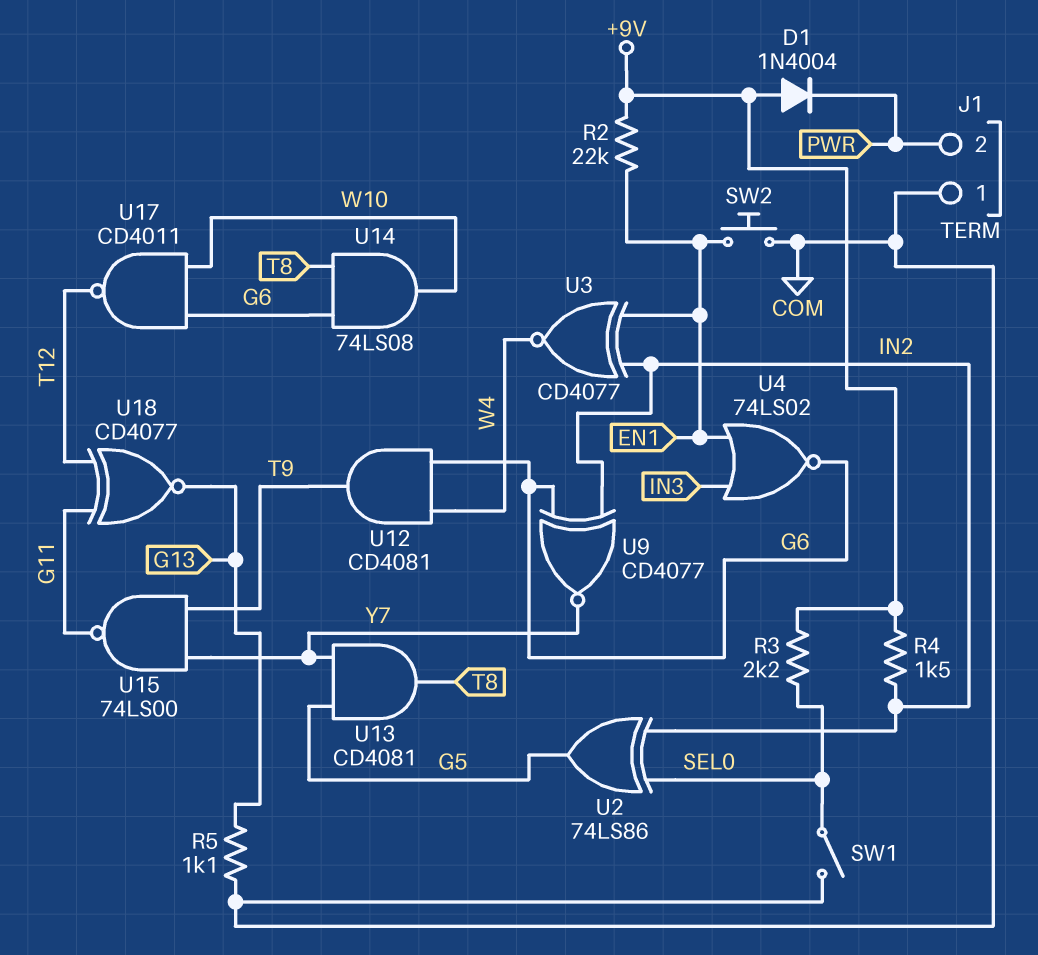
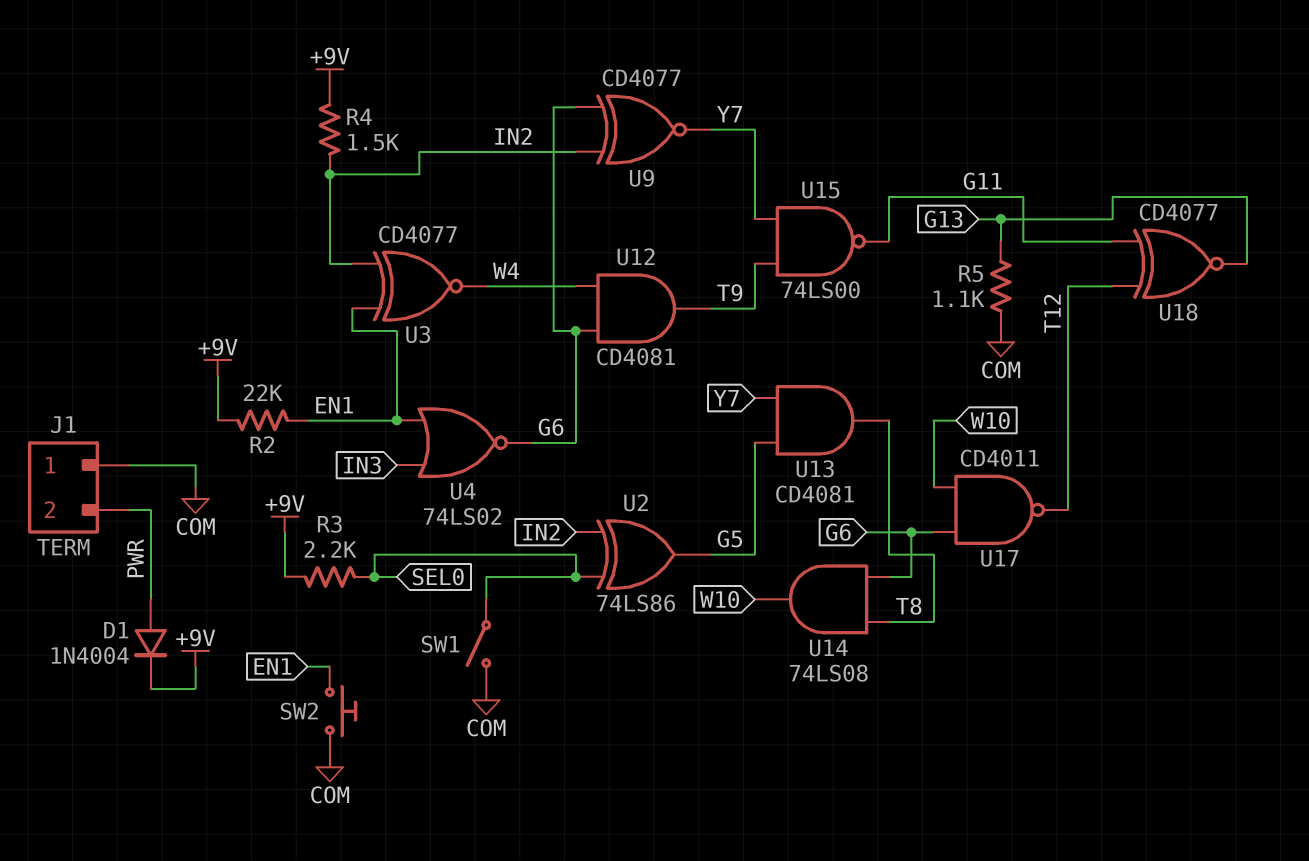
D1: diode 1N4004 (A +9V, K PWR) -> diode 1N4004 (A PWR, K +9V)

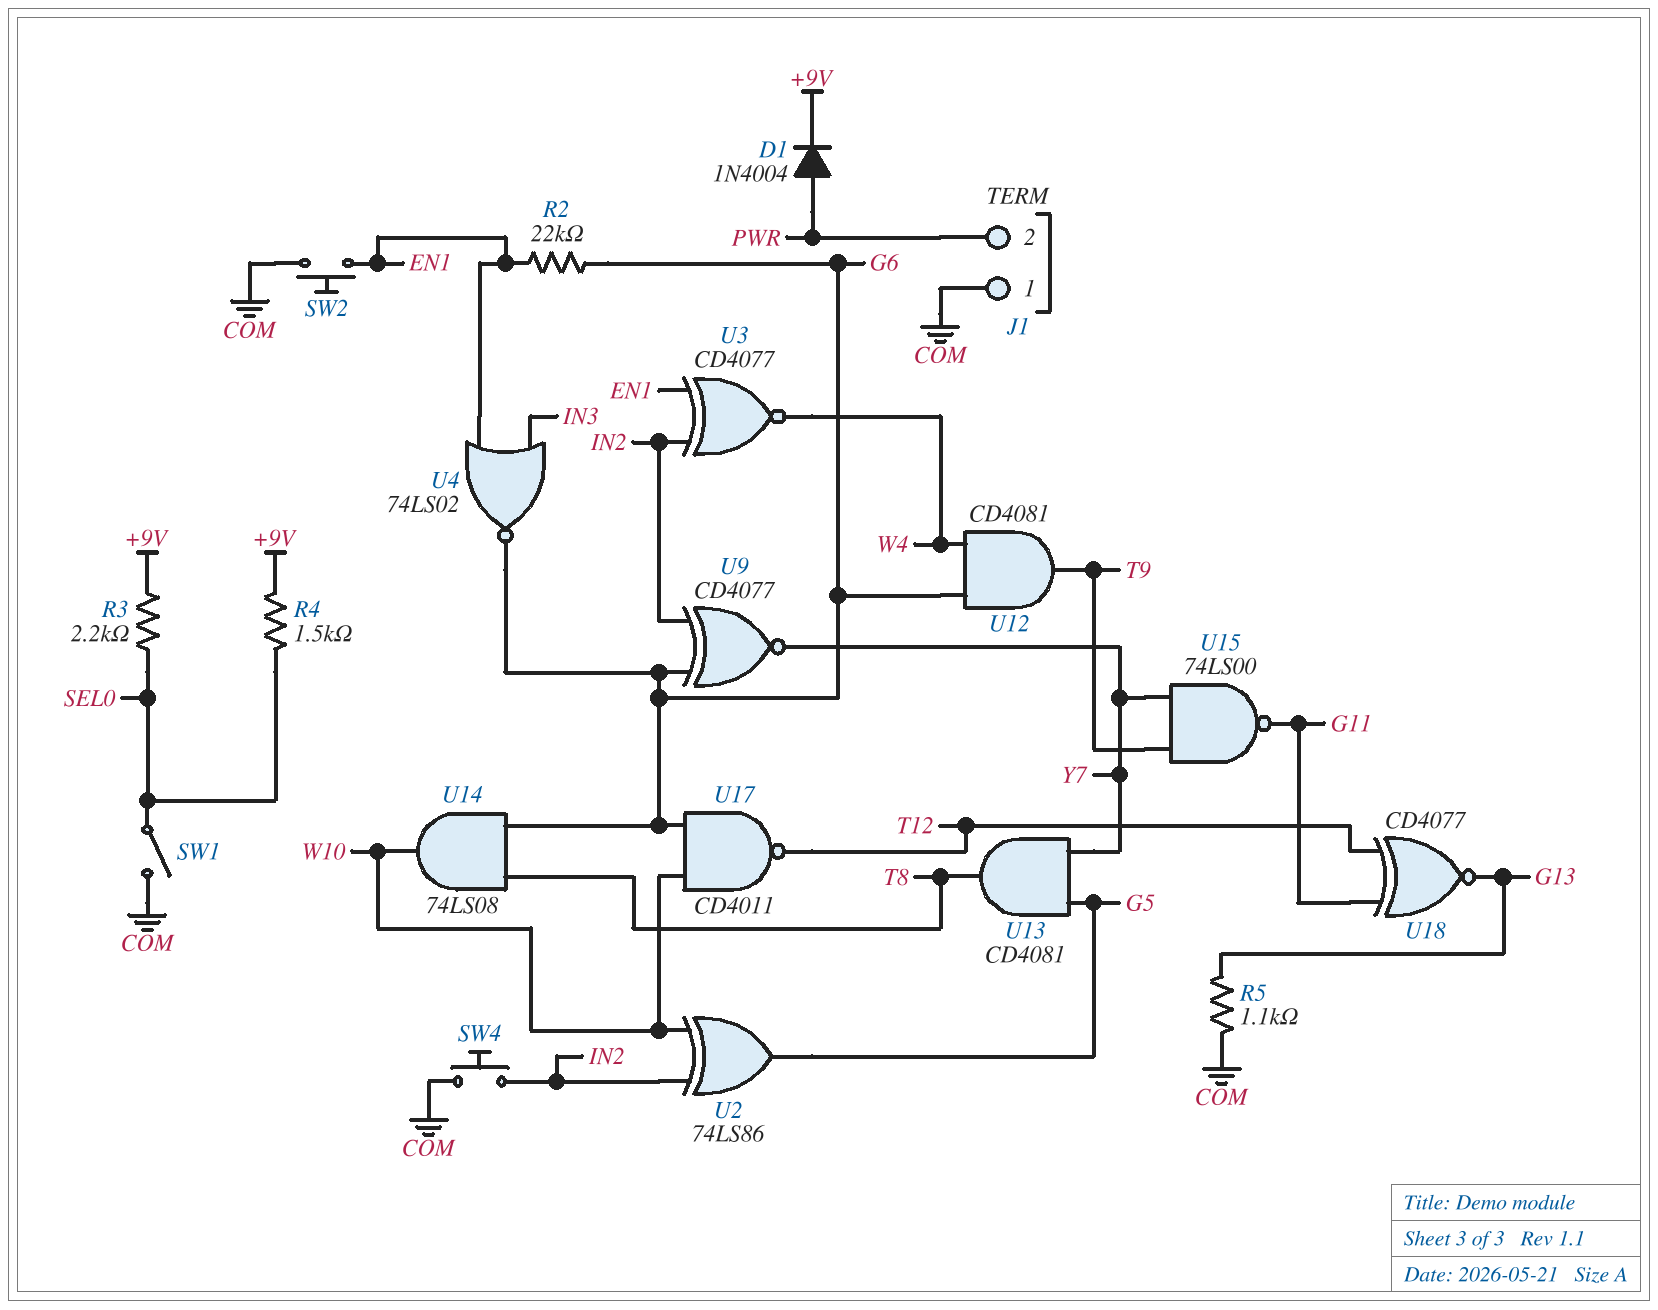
R2: 22k (+9V, EN1) -> 22k (EN1, G6)
R4: 1.5k (+9V, IN2) -> 1.5k (+9V, SEL0)
SW4: none -> button (COM, IN2)
U2: XOR 74LS86 (in IN2, in SEL0, out G5) -> XOR 74LS86 (in IN2, in W10, out G5)

